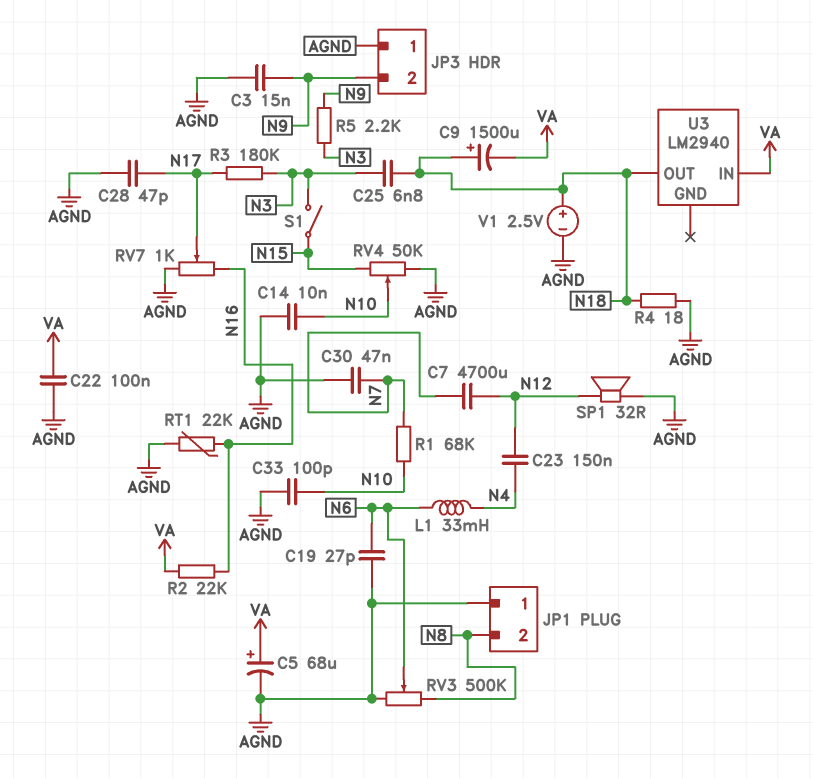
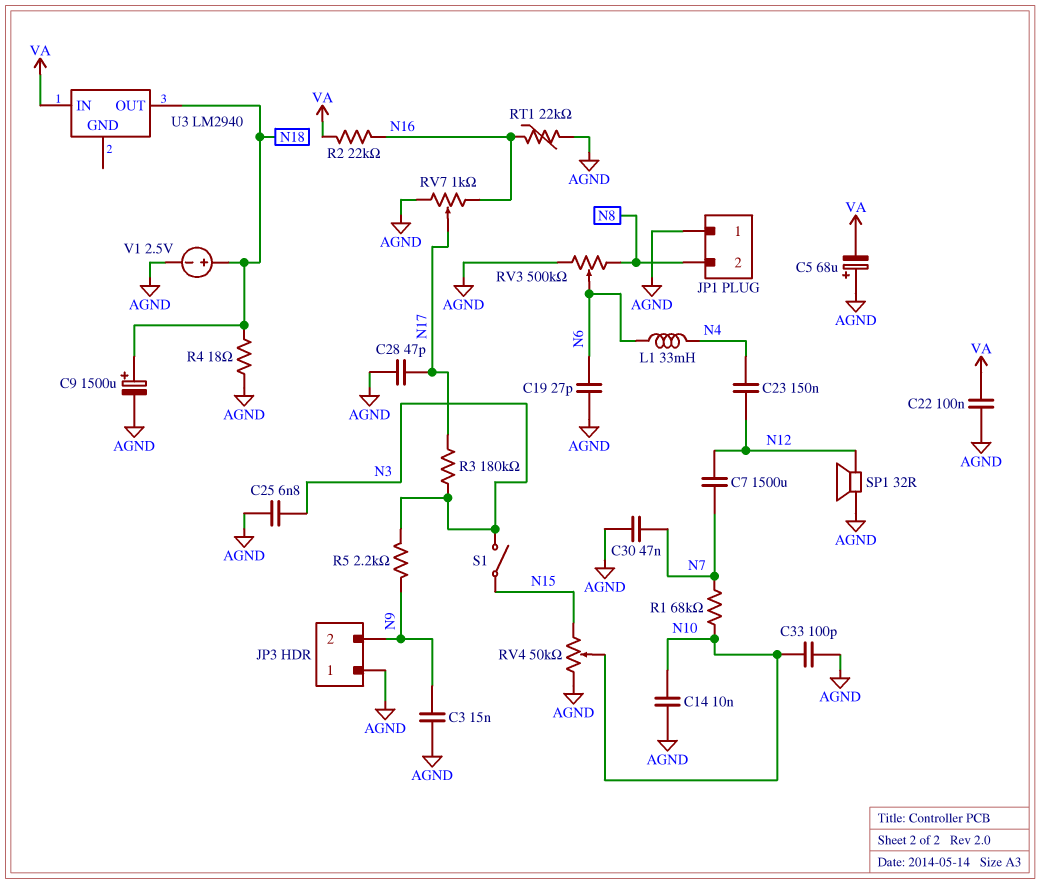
C5: 68uF (plus VA, minus AGND) -> 68uF (plus AGND, minus VA)
C7: 4700uF (N7, N12) -> 1500uF (N7, N12)
C9: 1500uF (plus N18, minus VA) -> 1500uF (plus N18, minus AGND)
C25: 6.8nF (N3, N18) -> 6.8nF (AGND, N3)

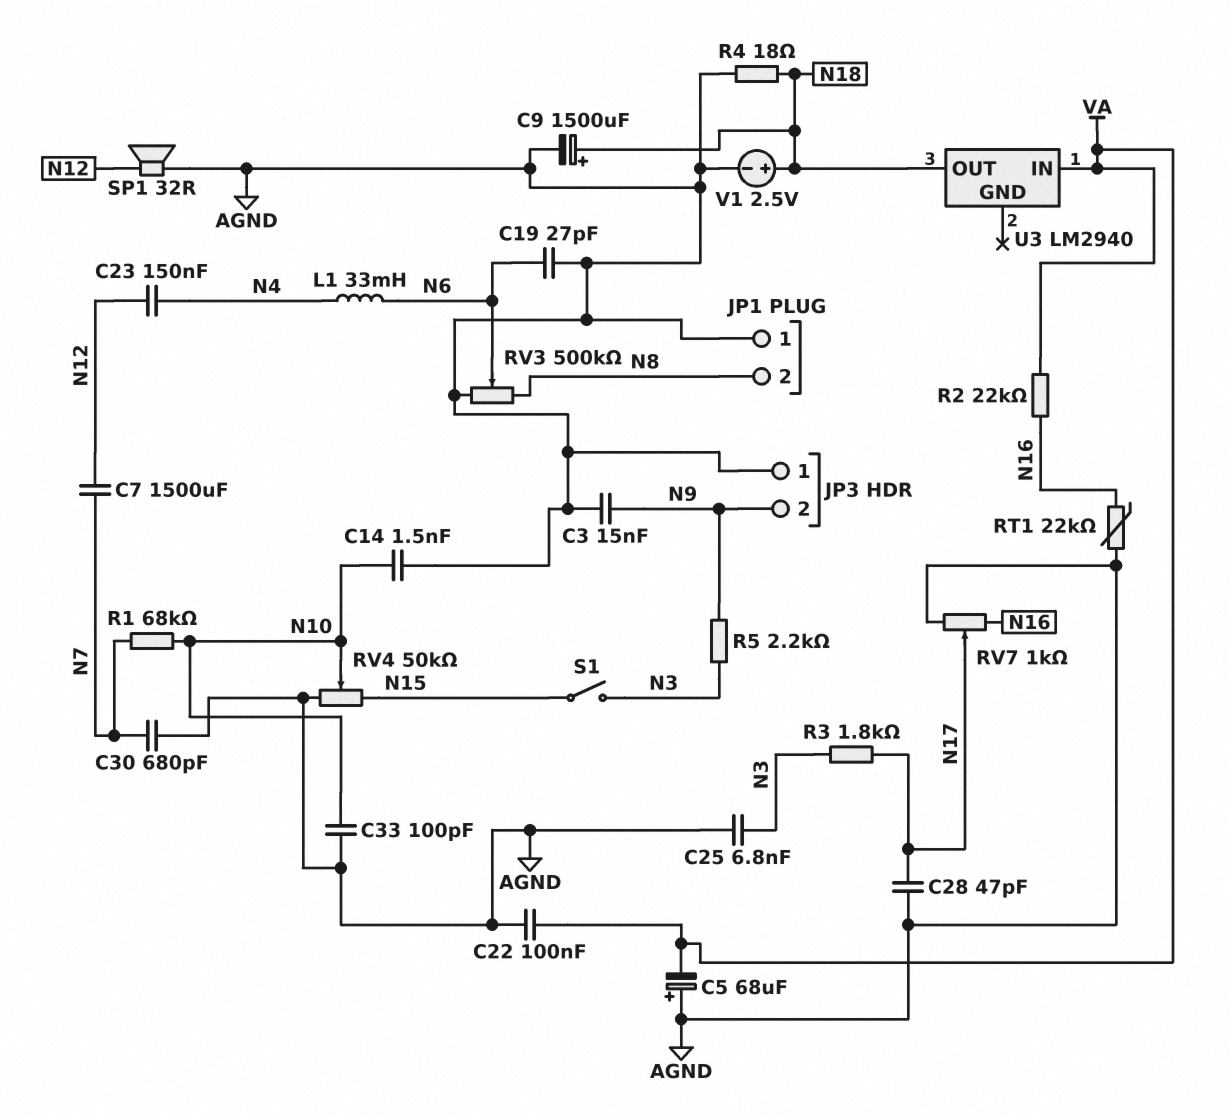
C14: 10nF (AGND, N10) -> 1.5nF (AGND, N10)
C30: 47nF (AGND, N7) -> 680pF (AGND, N7)
R3: 180k (N3, N17) -> 1.8k (N3, N17)

